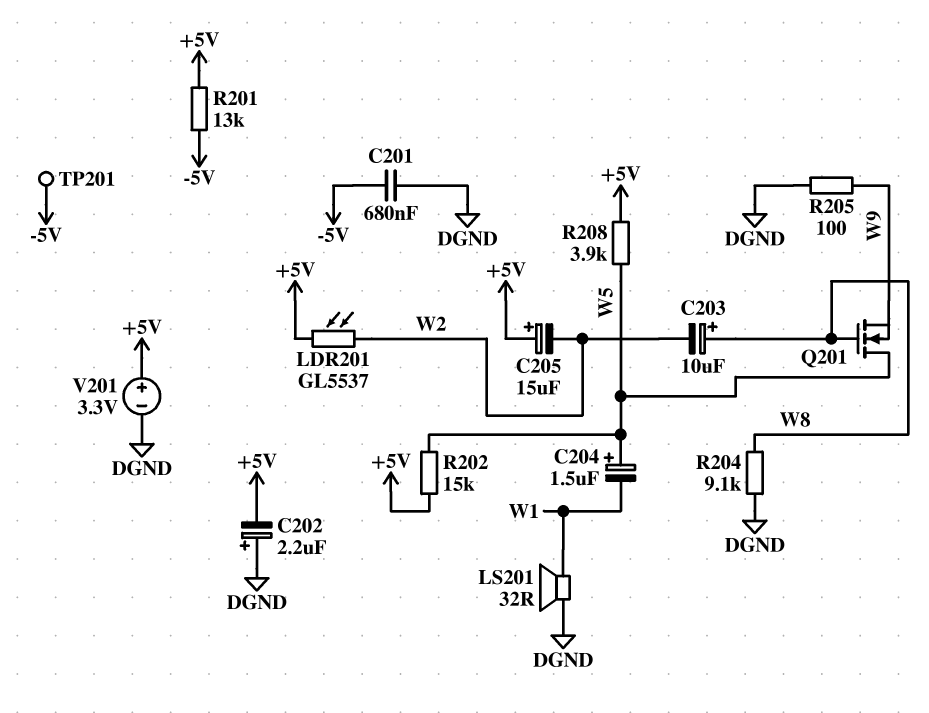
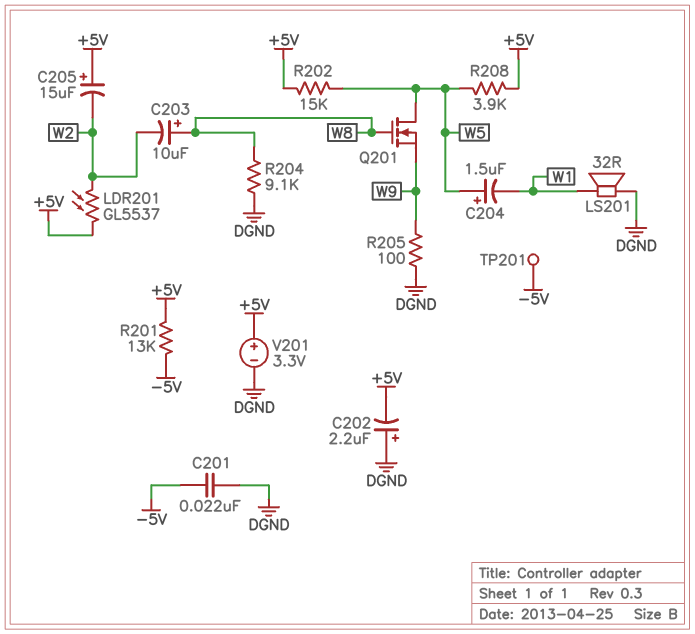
C201: 680nF (-5V, DGND) -> 22nF (-5V, DGND)

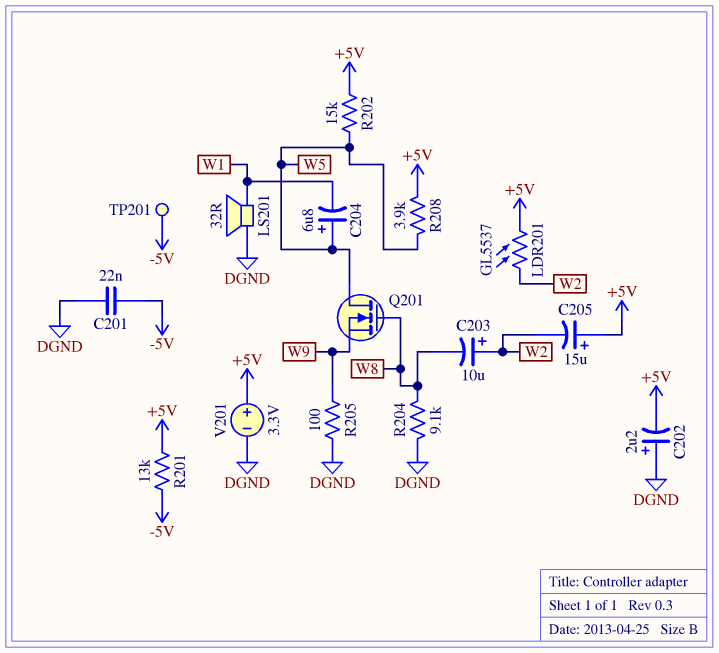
C203: 10uF (plus W8, minus W2) -> 10uF (plus W2, minus W8)
C204: 1.5uF (plus W5, minus W1) -> 6.8uF (plus W5, minus W1)

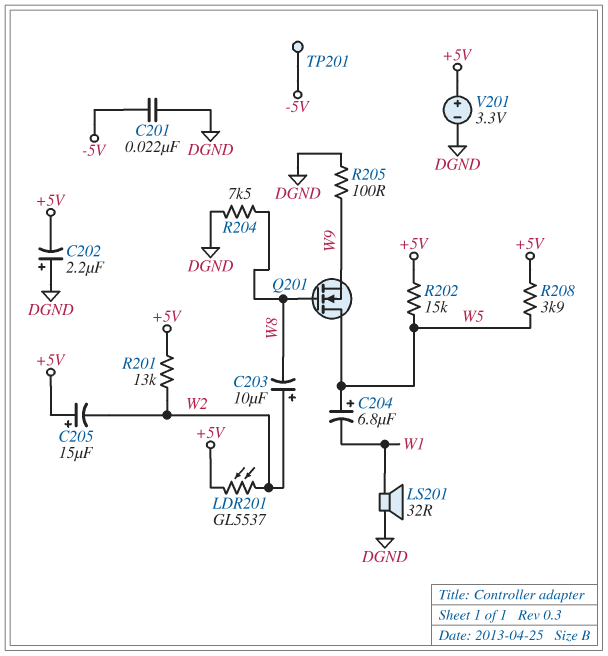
R201: 13k (+5V, -5V) -> 13k (+5V, W2)
R204: 9.1k (DGND, W8) -> 7.5k (DGND, W8)

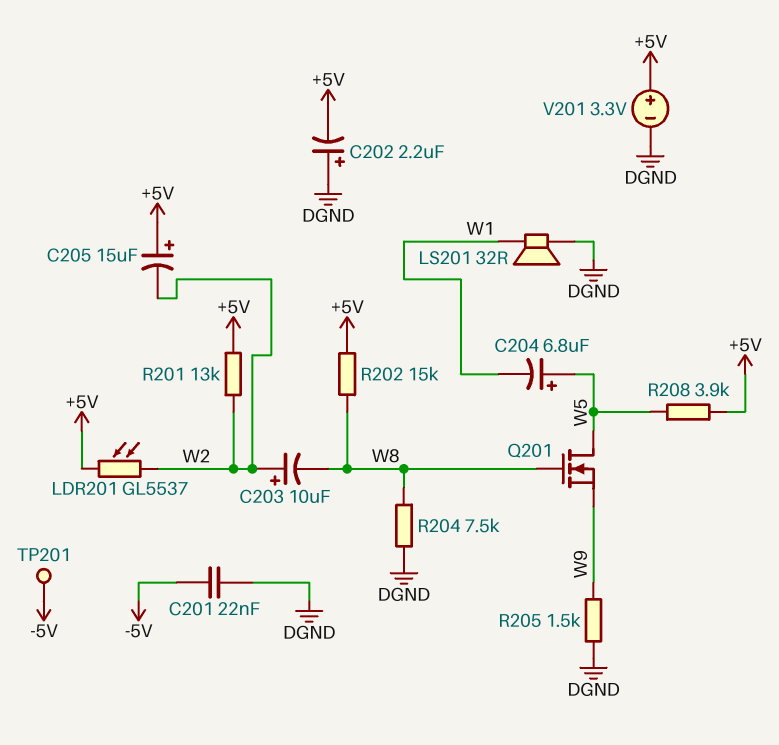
R202: 15k (+5V, W5) -> 15k (+5V, W8)
R205: 100 (DGND, W9) -> 1.5k (DGND, W9)

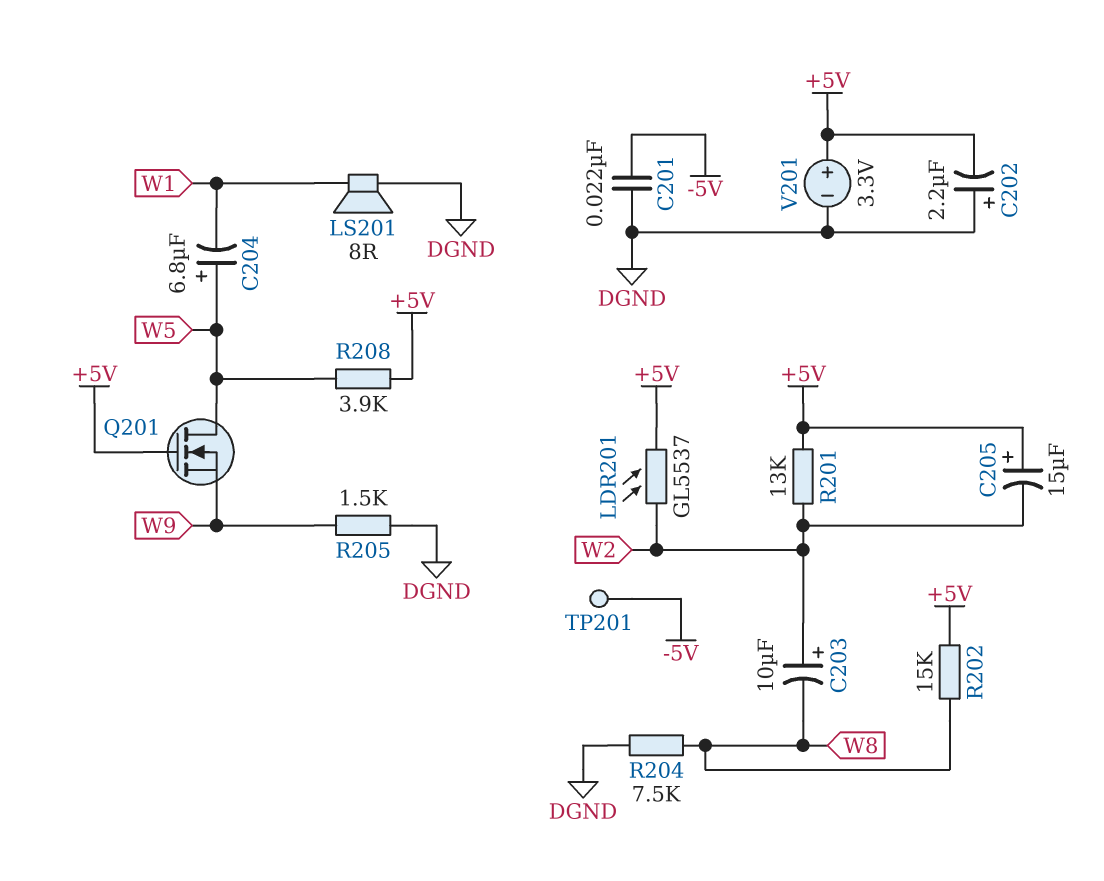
LS201: speaker 32R (DGND, W1) -> speaker 8R (DGND, W1)
Q201: NMOS (G W8, D W5, S W9) -> NMOS (G +5V, D W5, S W9)

